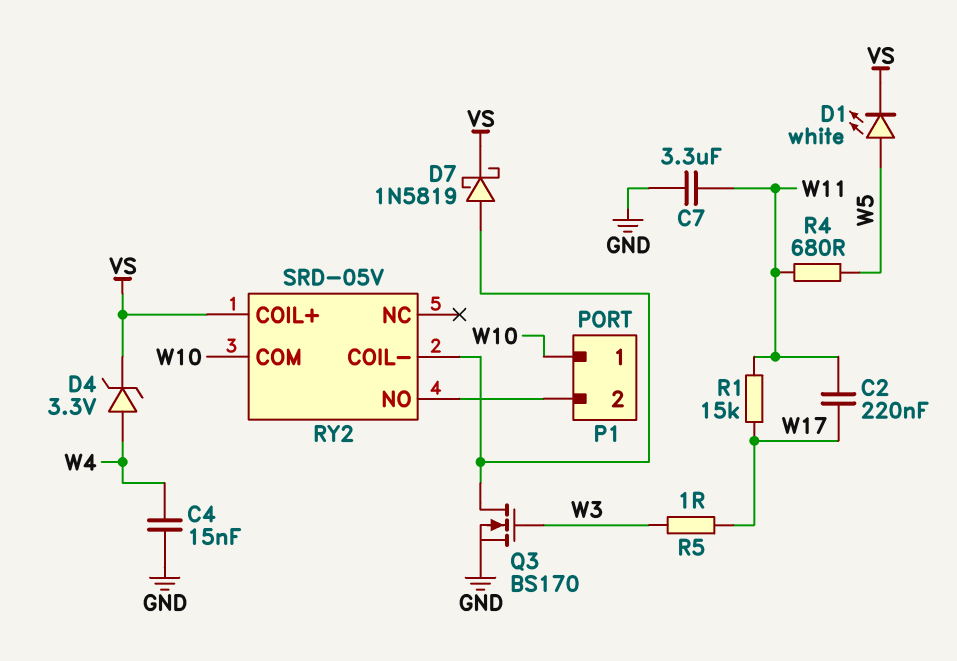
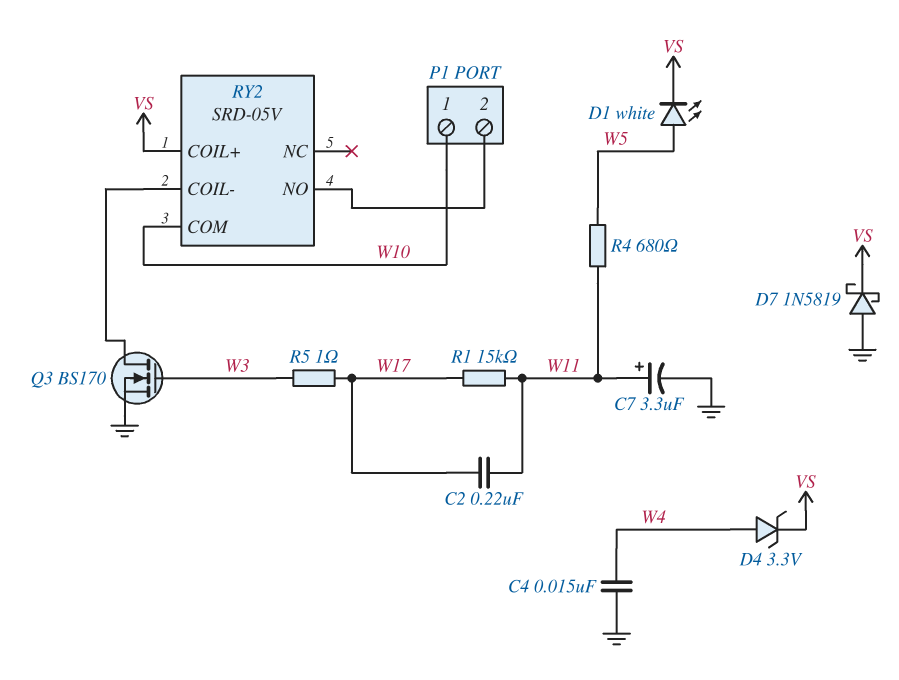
C7: 3.3uF (GND, W11) -> 3.3uF (plus W11, minus GND)
D7: schottky 1N5819 (A RY2/COIL-, K VS) -> schottky 1N5819 (A GND, K VS)

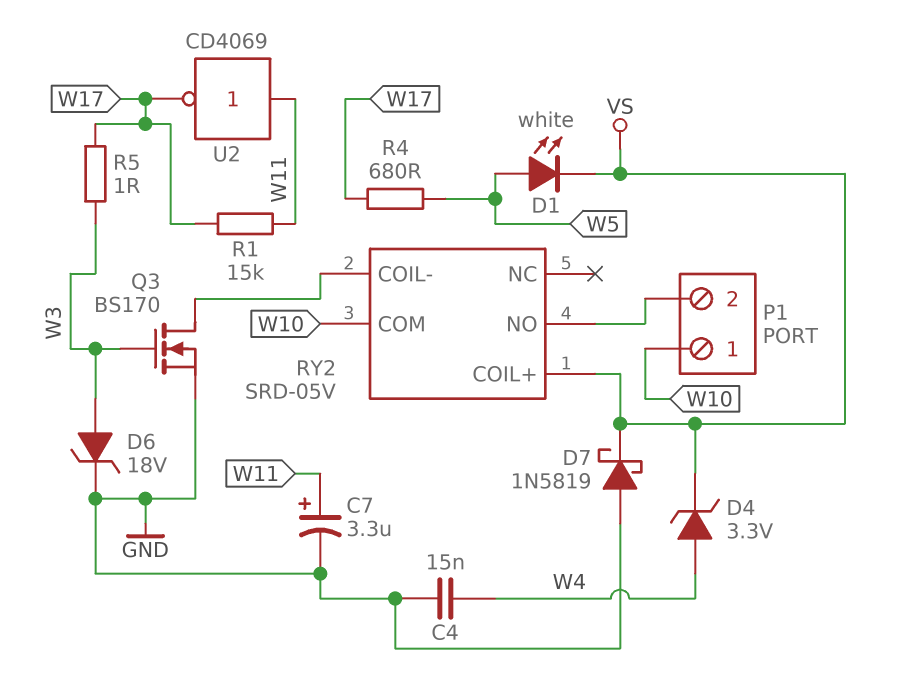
C2: 220nF (W11, W17) -> none
D6: none -> zener 18V (A W3, K GND)
R4: 680 (W5, W11) -> 680 (W5, W17)
U2: none -> NOT CD4069 (in W11, out W17)

